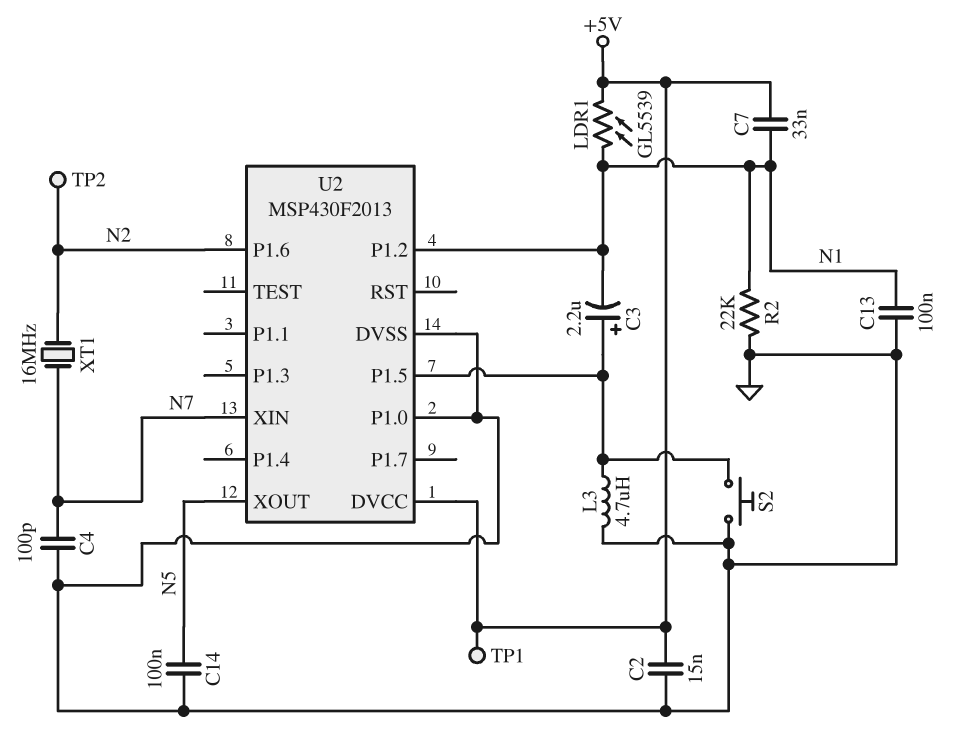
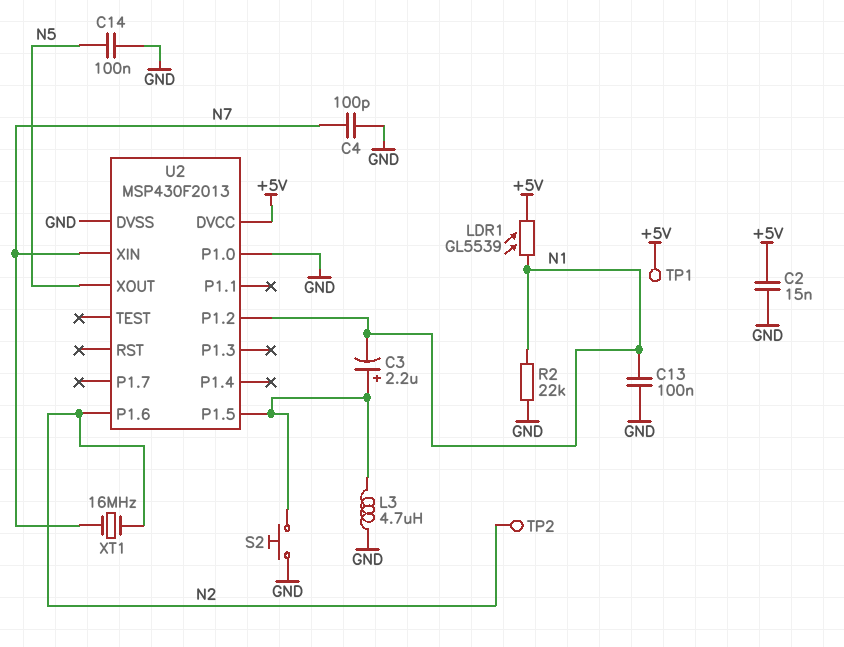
C7: 33nF (+5V, N1) -> none

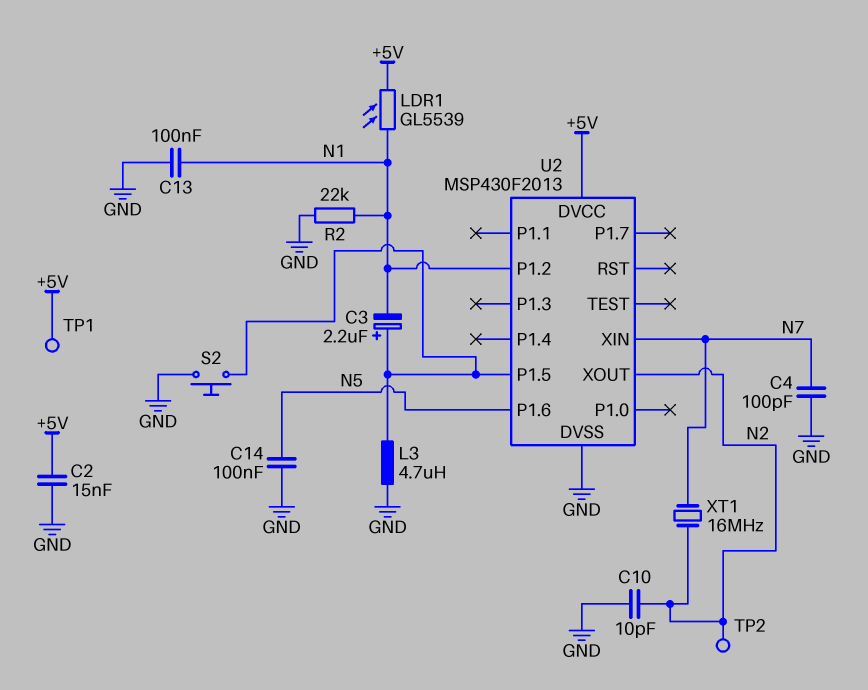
C10: none -> 10pF (GND, N2)
U2 pin P1.0: GND -> none
U2 pin P1.6: N2 -> N5
U2 pin XOUT: N5 -> N2

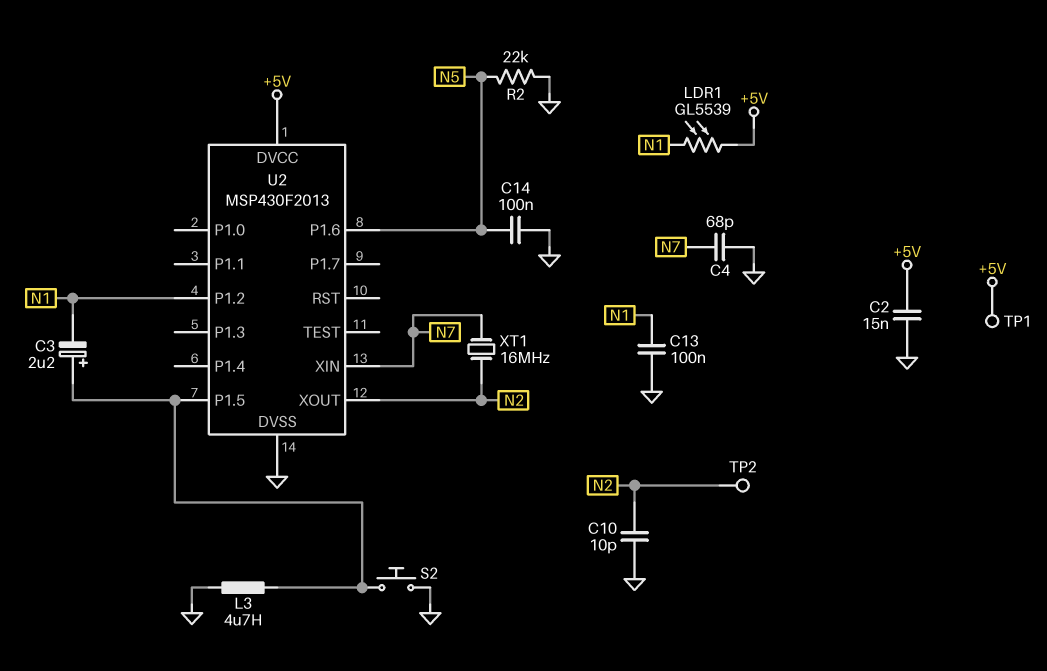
C4: 100pF (GND, N7) -> 68pF (GND, N7)
R2: 22k (GND, N1) -> 22k (GND, N5)

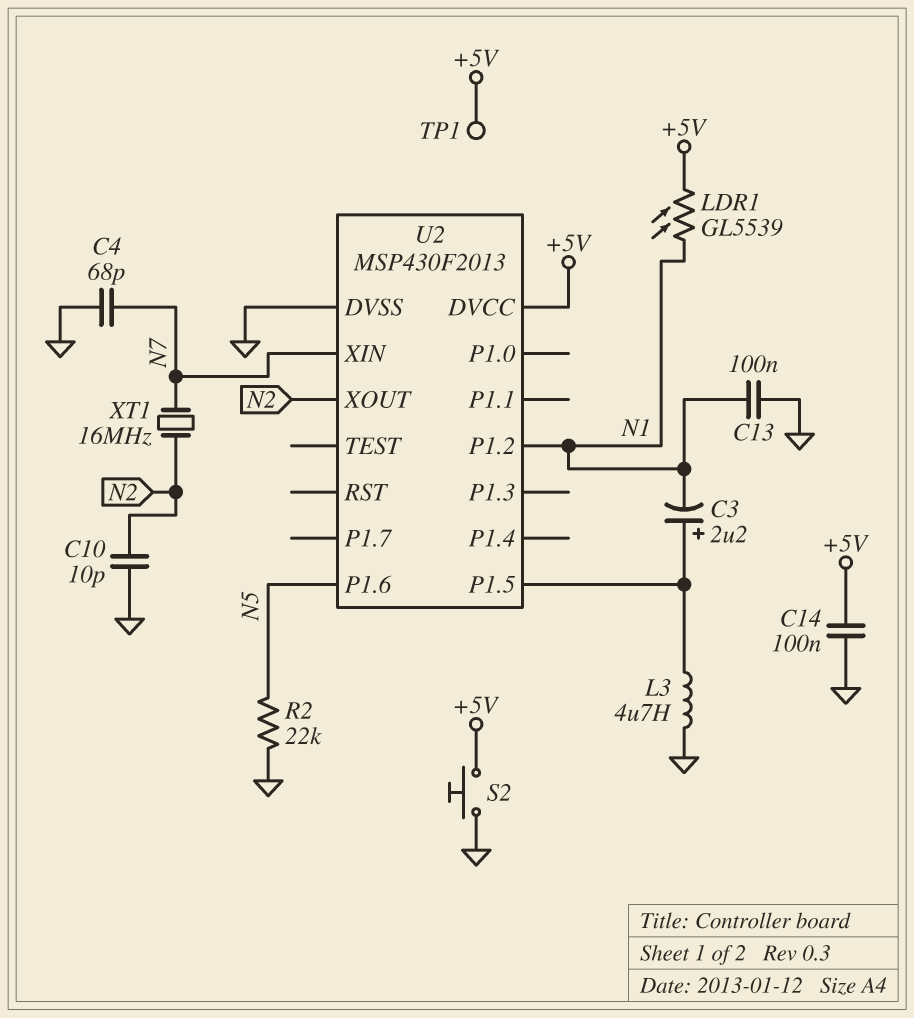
C2: 15nF (+5V, GND) -> none
C14: 100nF (GND, N5) -> 100nF (+5V, GND)
S2: button (GND, U2/P1.5) -> button (+5V, GND)
TP2: test point (N2) -> none

